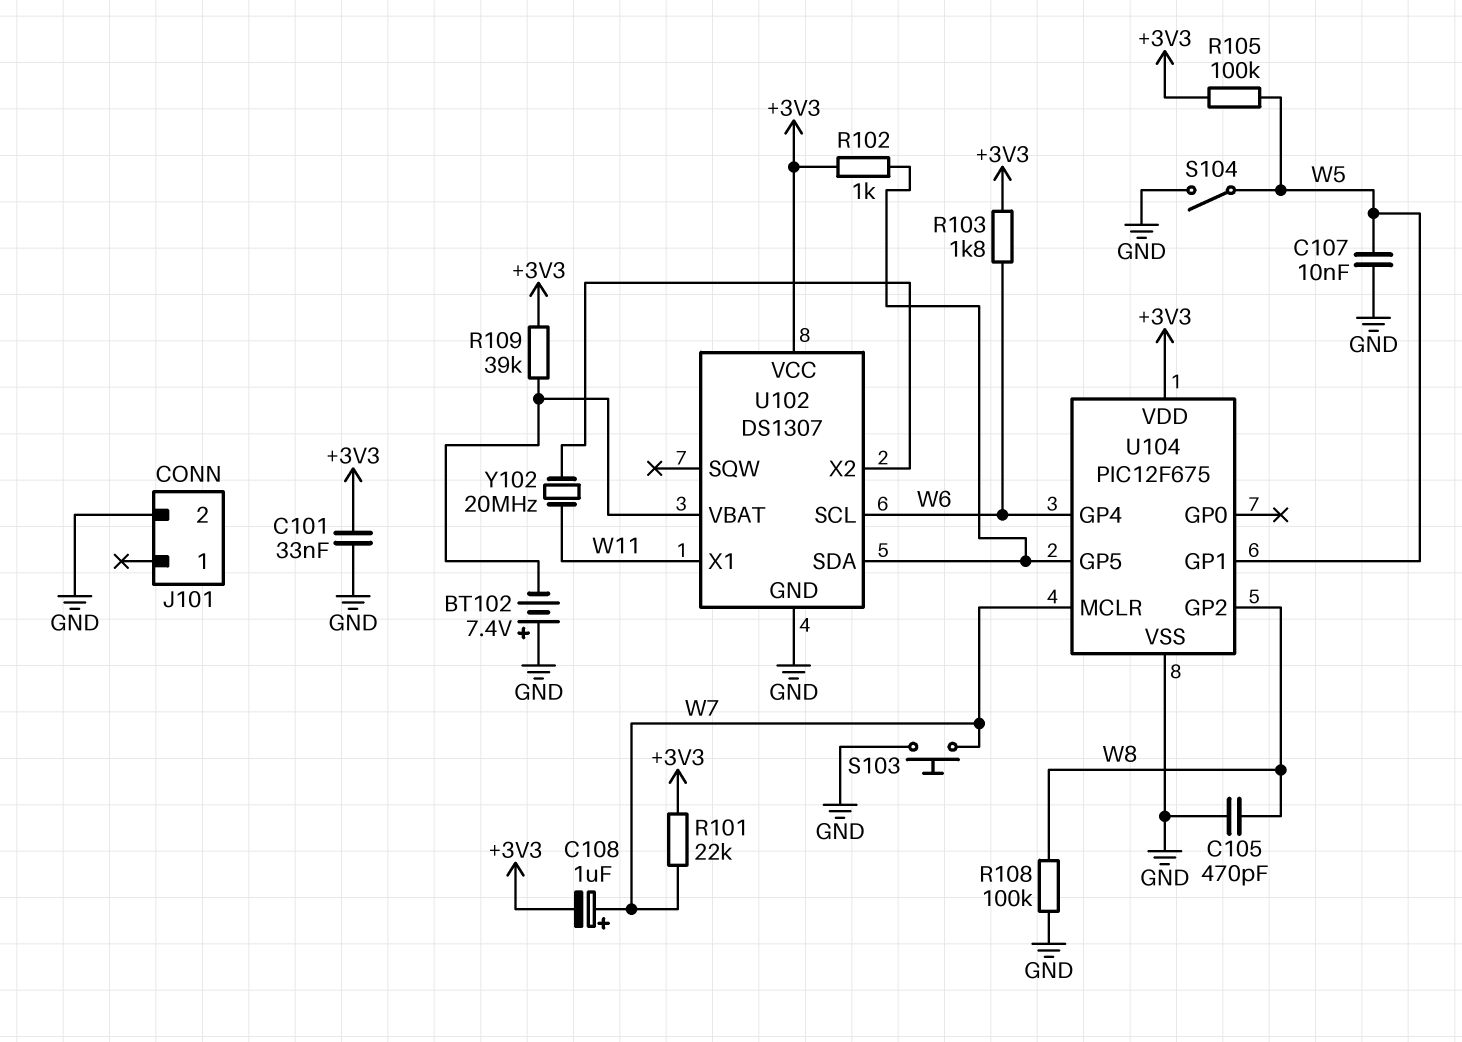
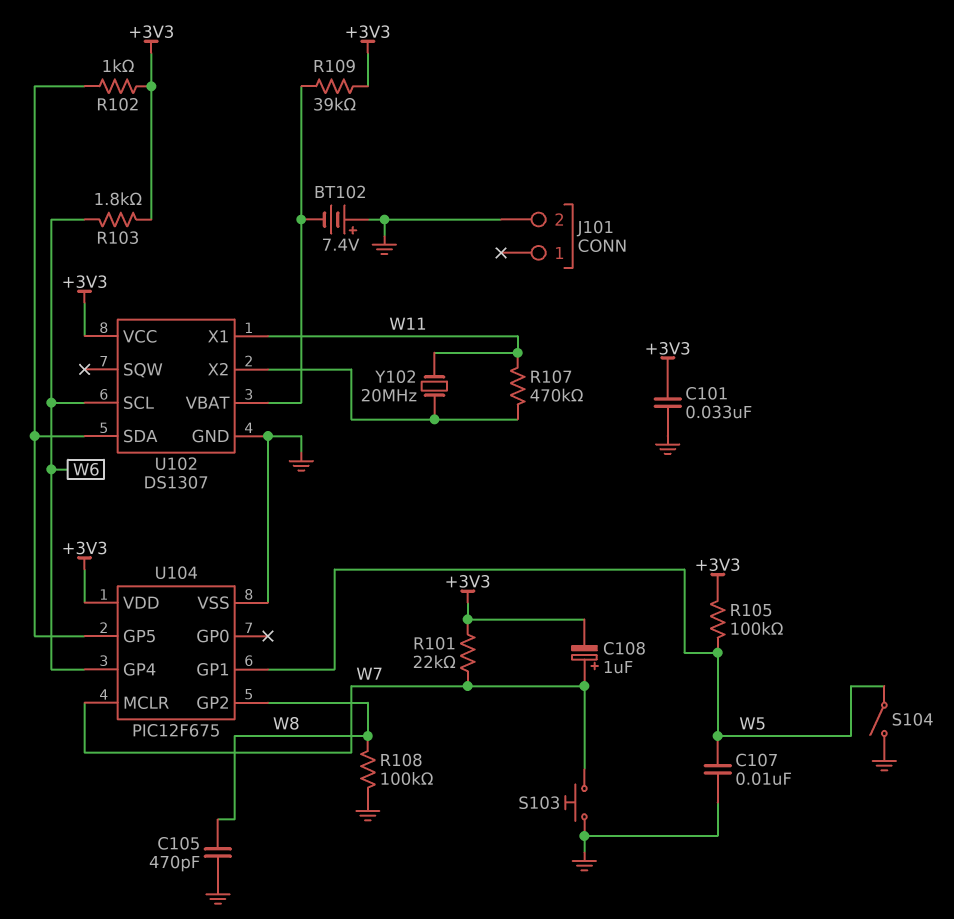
R107: none -> 470k (U102/X2, W11)

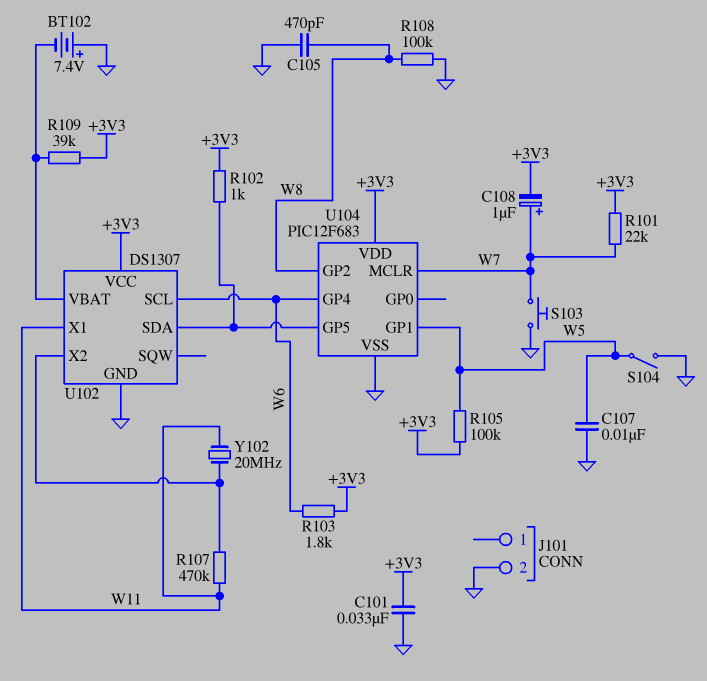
U104: PIC12F675 -> PIC12F683

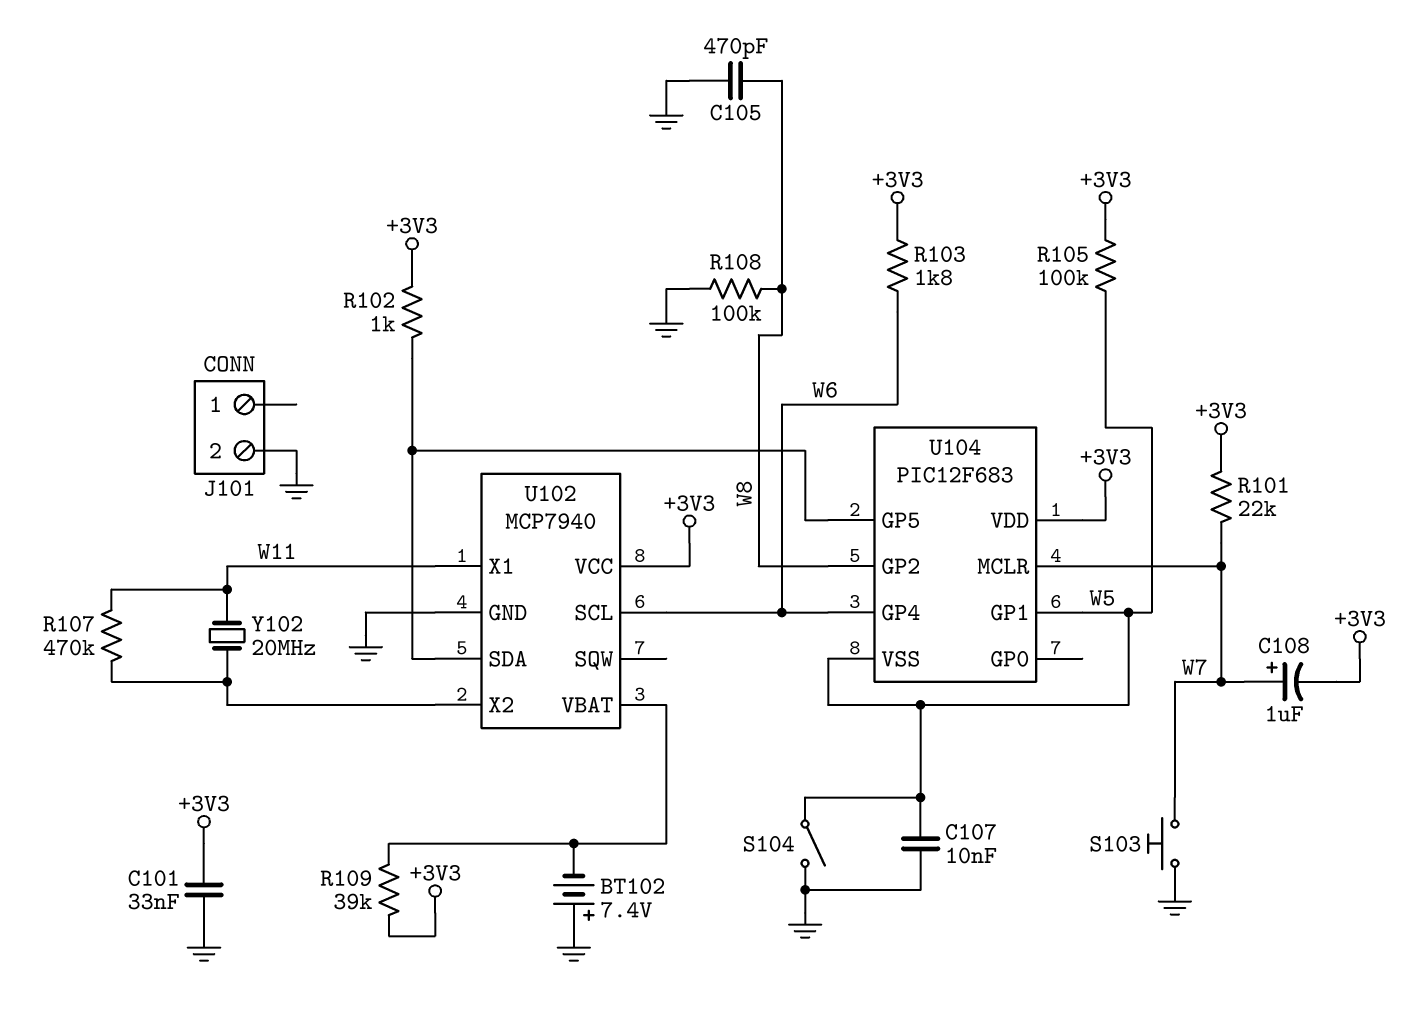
U102: DS1307 -> MCP7940
U104 pin VSS: GND -> W5

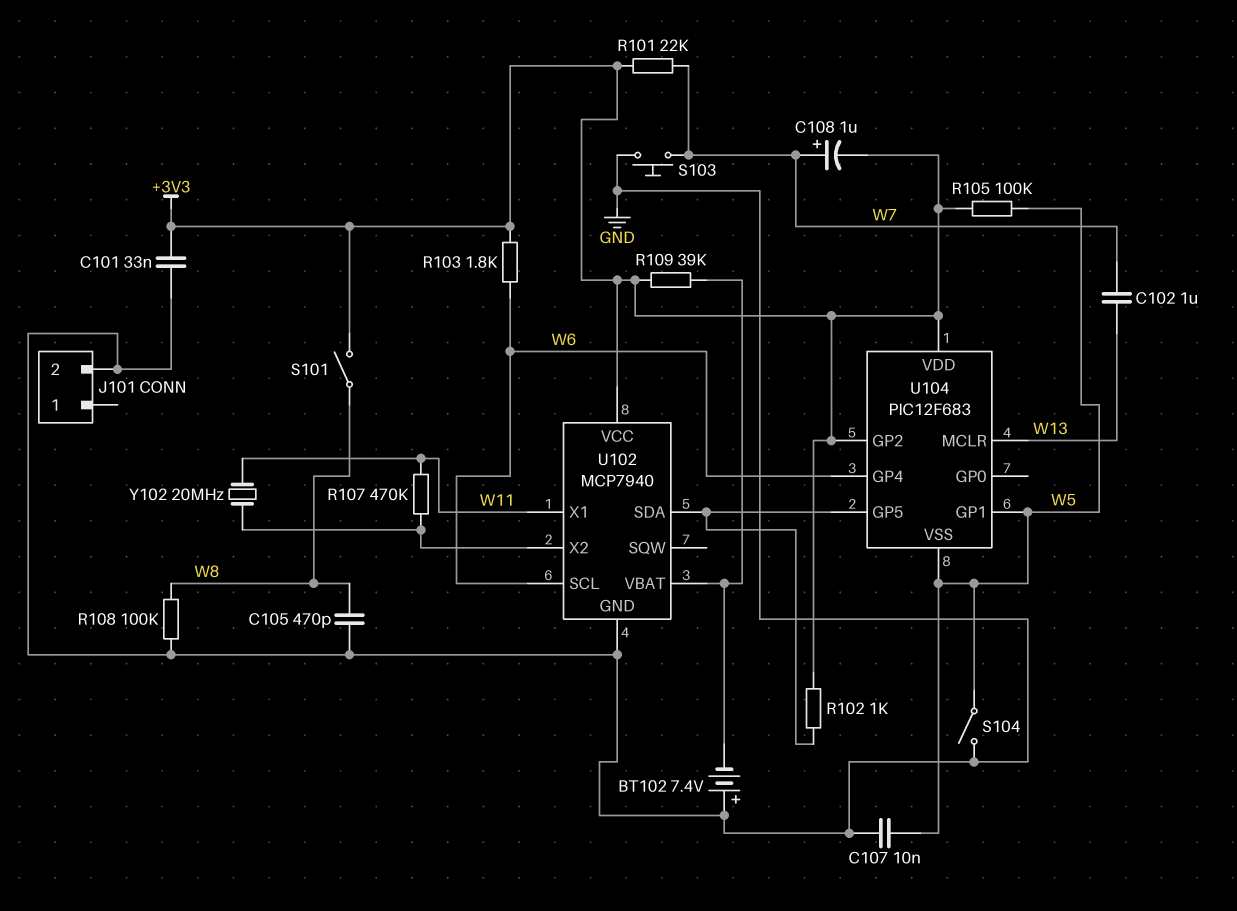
C102: none -> 1uF (W7, W13)
S101: none -> switch (+3V3, W8)
U104 pin GP2: W8 -> +3V3
U104 pin MCLR: W7 -> W13

